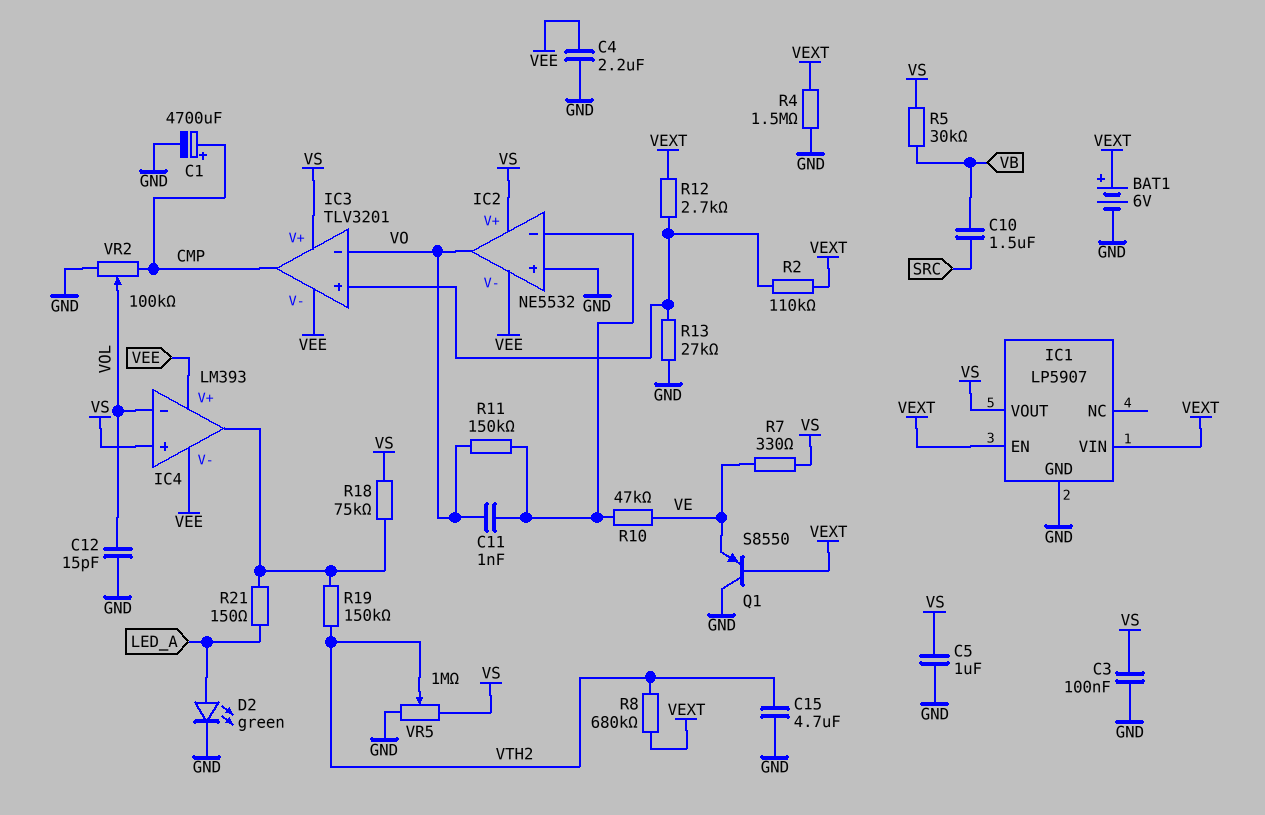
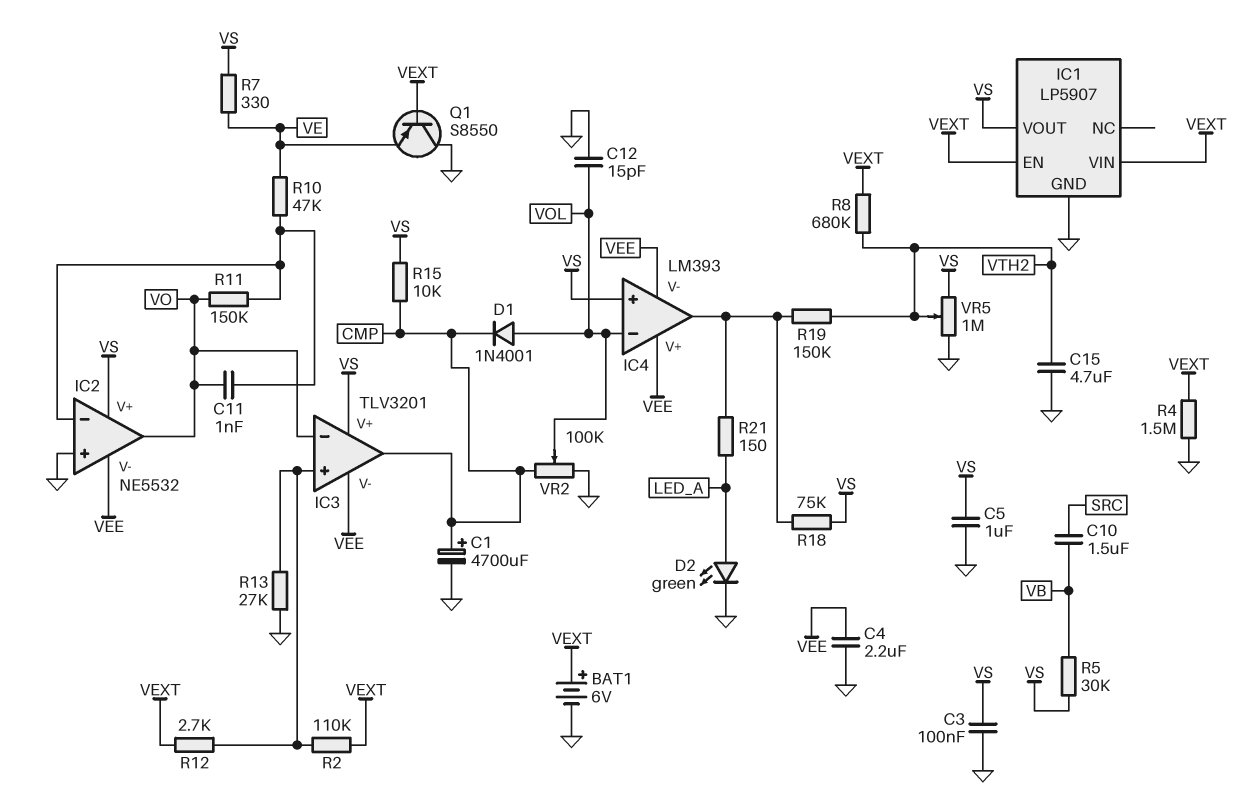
D1: none -> diode 1N4001 (A VOL, K CMP)
R15: none -> 10k (CMP, VS)

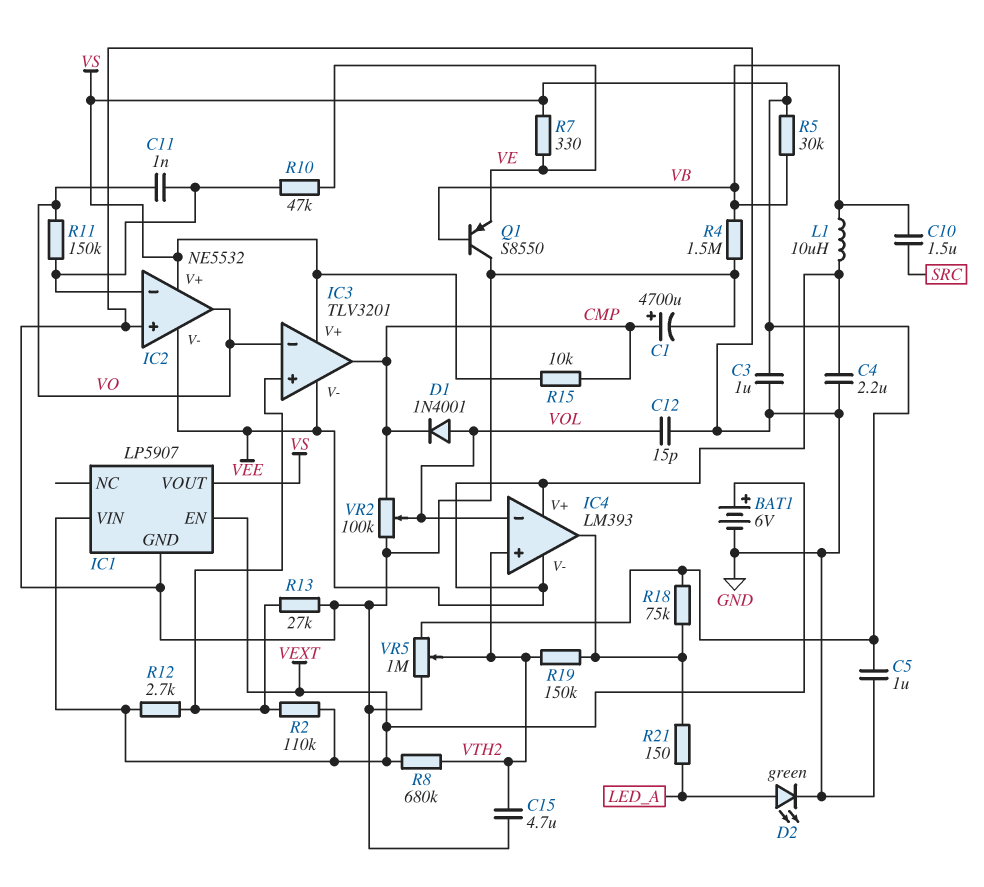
C3: 100nF (GND, VS) -> 1uF (GND, VS)
IC4 pin in+: VS -> VTH2
L1: none -> 10uH (VB, VEE)
Q1: PNP S8550 (B VEXT, C GND, E VE) -> PNP S8550 (B VB, C GND, E VE)
R4: 1.5M (GND, VEXT) -> 1.5M (GND, VB)

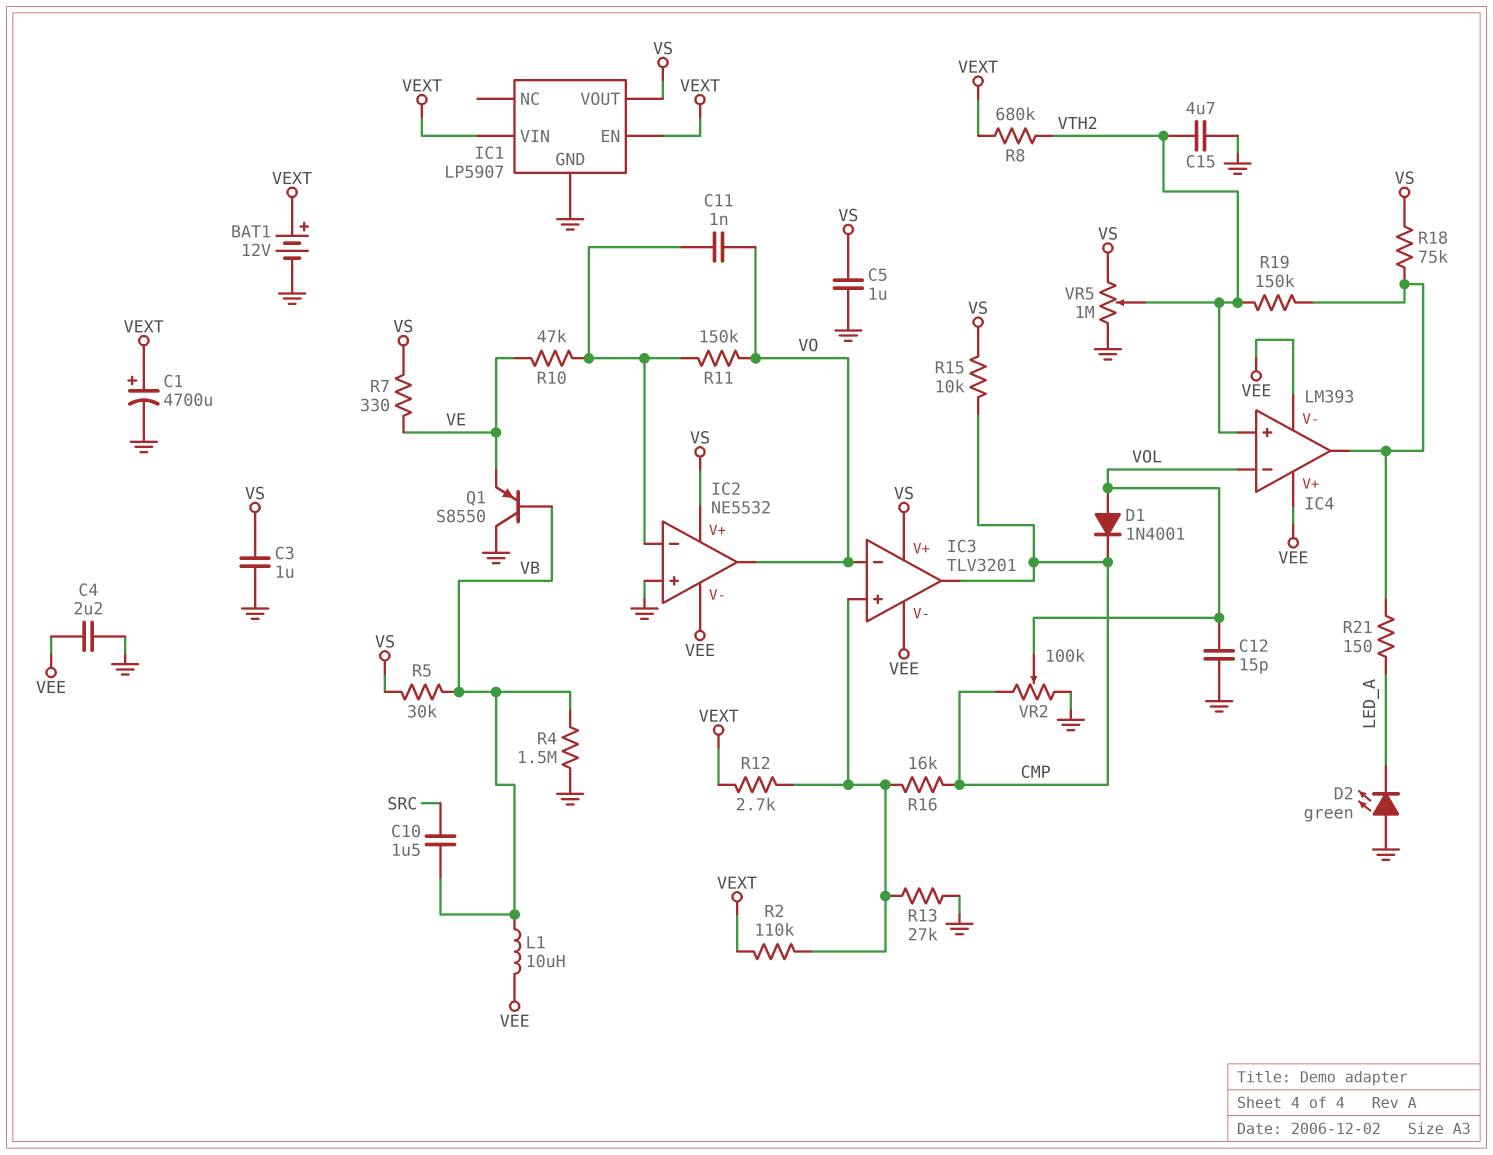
BAT1: 6V (plus VEXT, minus GND) -> 12V (plus VEXT, minus GND)
C1: 4700uF (plus CMP, minus GND) -> 4700uF (plus VEXT, minus GND)
D2: LED green (A LED_A, K GND) -> LED green (A GND, K LED_A)
R16: none -> 16k (CMP, IC3/in+)

